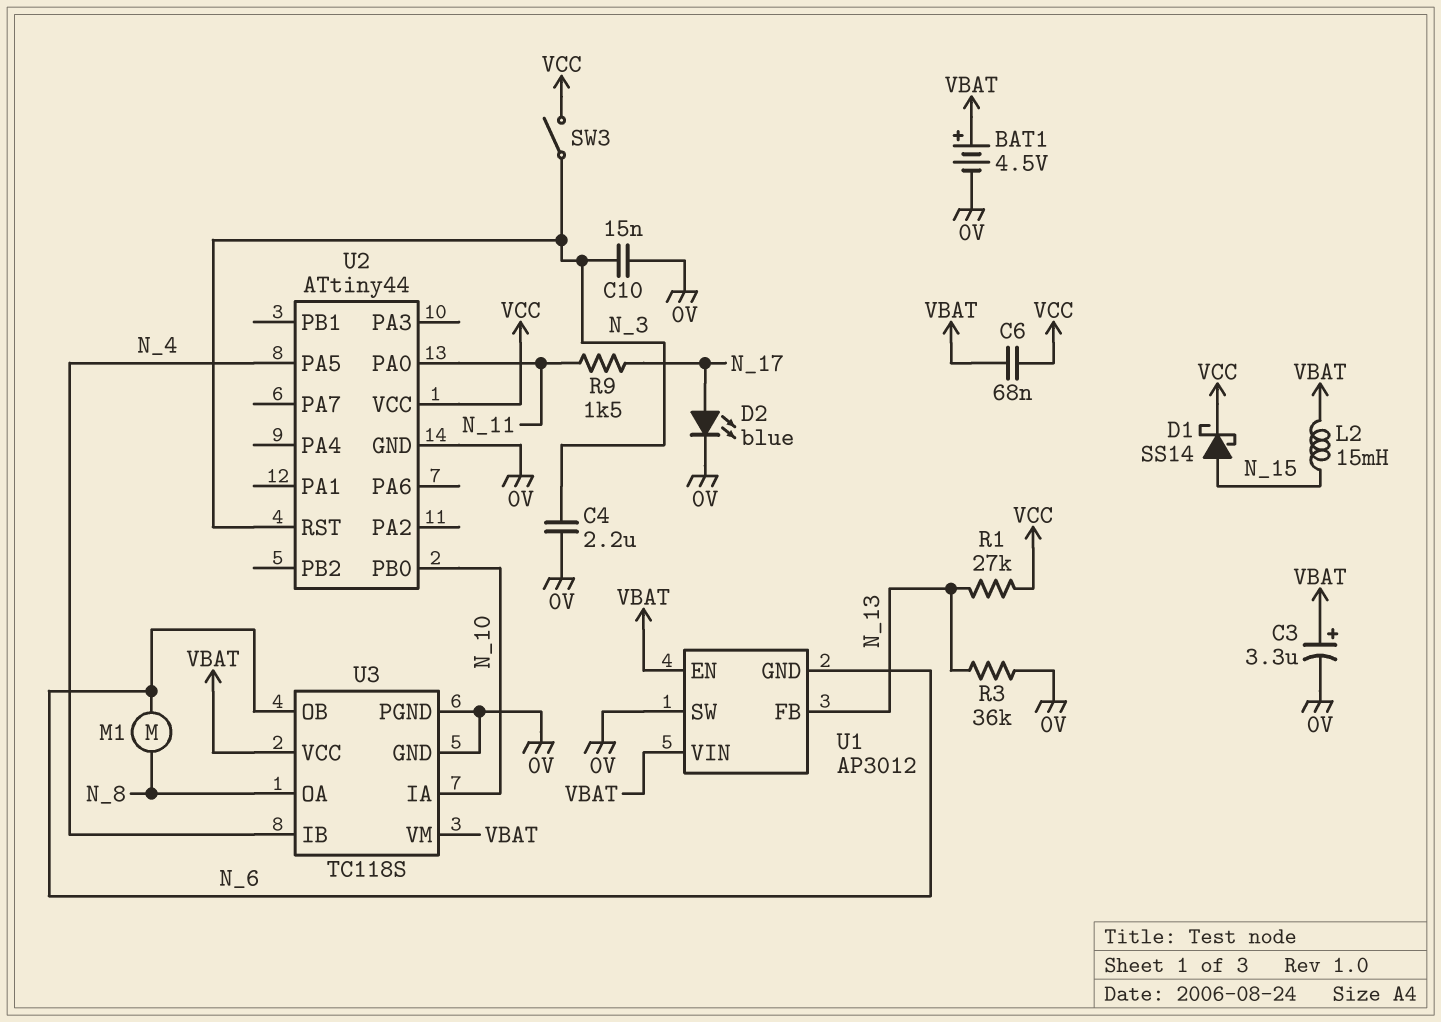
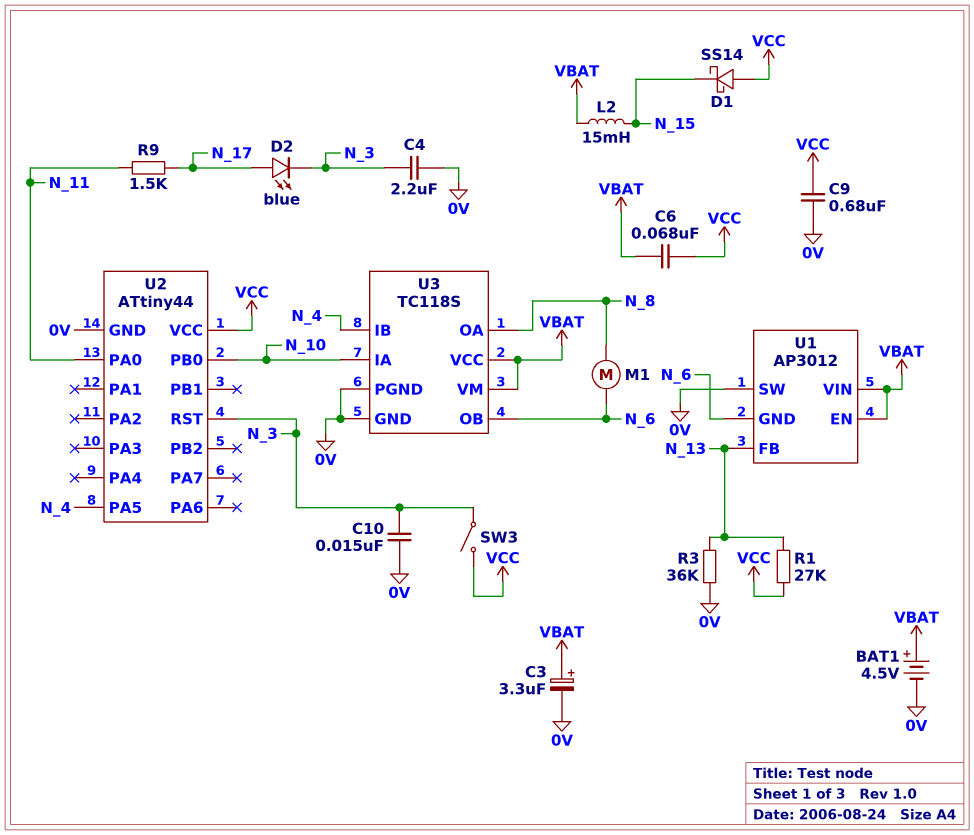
C9: none -> 680nF (0V, VCC)
D1: schottky SS14 (A N_15, K VCC) -> schottky SS14 (A VCC, K N_15)
D2: LED blue (A N_17, K 0V) -> LED blue (A N_17, K N_3)

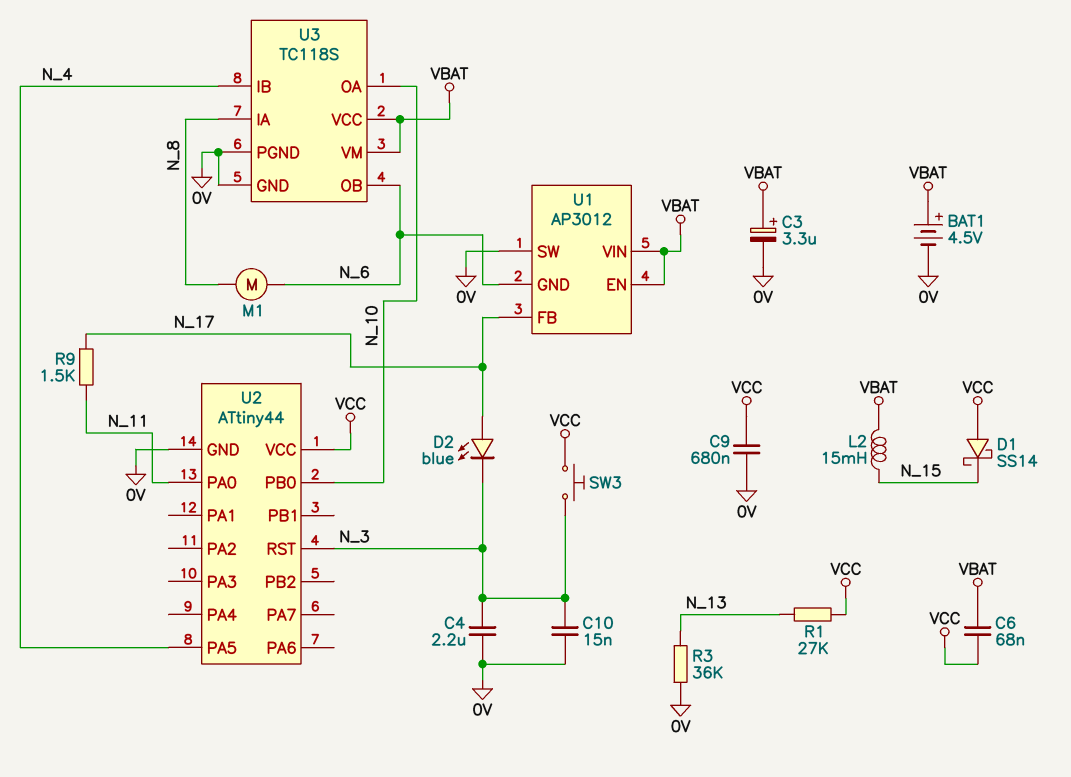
SW3: switch (N_3, VCC) -> button (N_3, VCC)
U1 pin FB: N_13 -> N_17
U3 pin IA: N_10 -> N_8
U3 pin OA: N_8 -> N_10

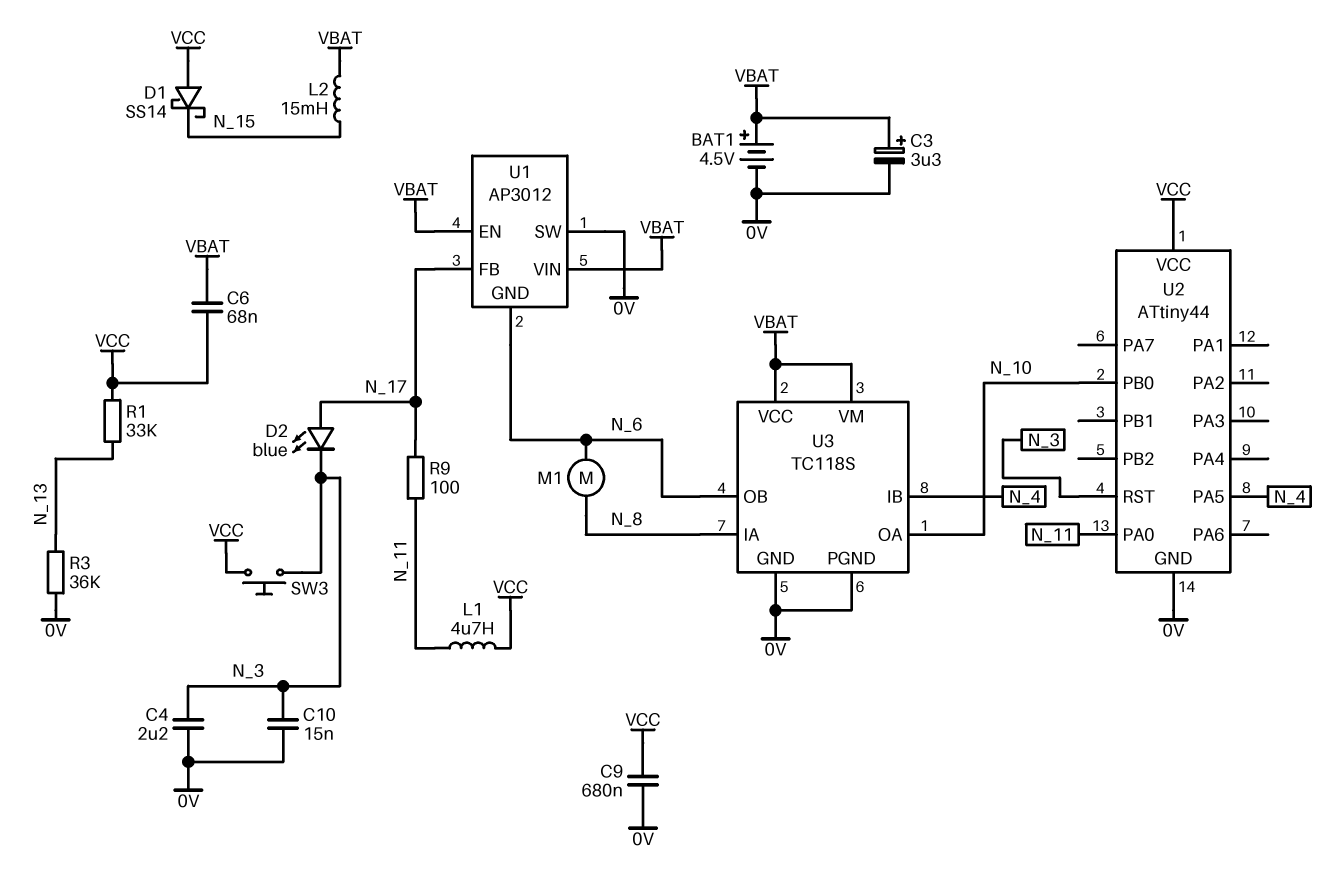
L1: none -> 4.7uH (N_11, VCC)
R1: 27k (N_13, VCC) -> 33k (N_13, VCC)
R9: 1.5k (N_11, N_17) -> 100 (N_11, N_17)

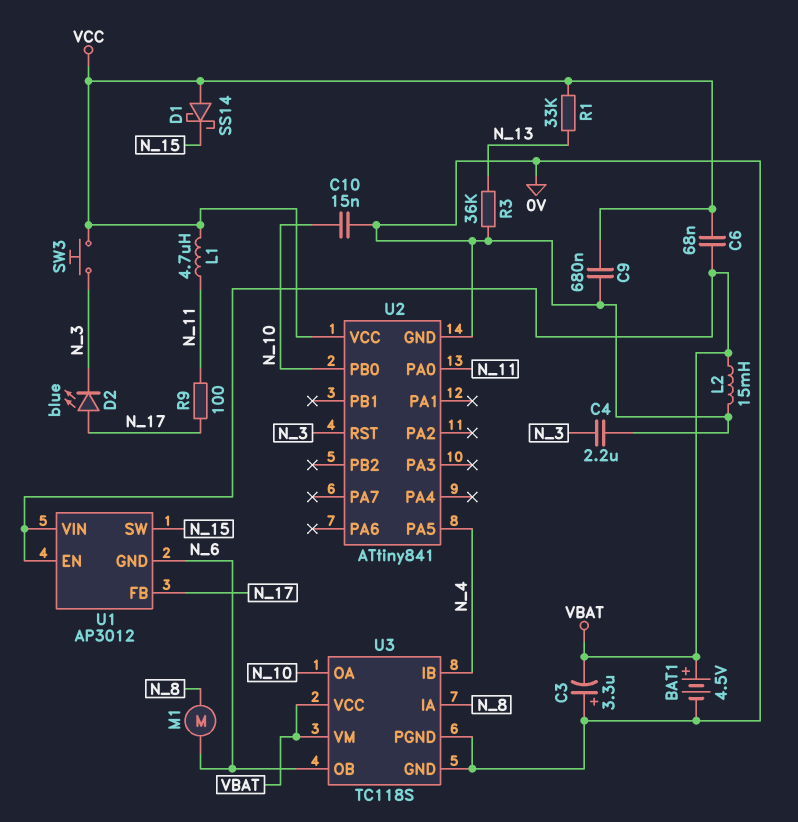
C3: 3.3uF (plus VBAT, minus 0V) -> 3.3uF (plus 0V, minus VBAT)
C10: 15nF (0V, N_3) -> 15nF (0V, N_10)
L2: 15mH (N_15, VBAT) -> 15mH (0V, VBAT)
U1 pin SW: 0V -> N_15
U2: ATtiny44 -> ATtiny841

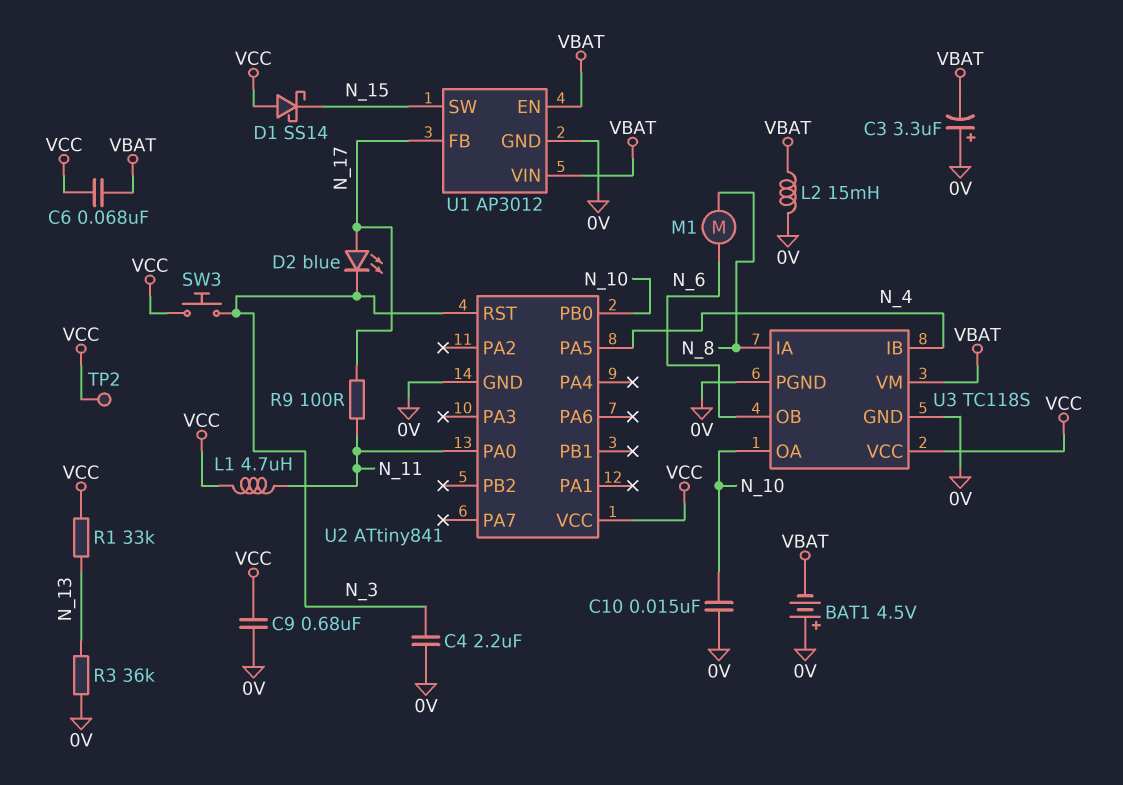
BAT1: 4.5V (plus VBAT, minus 0V) -> 4.5V (plus 0V, minus VBAT)
TP2: none -> test point (VCC)
U1 pin GND: N_6 -> 0V
U3 pin VCC: VBAT -> VCC

